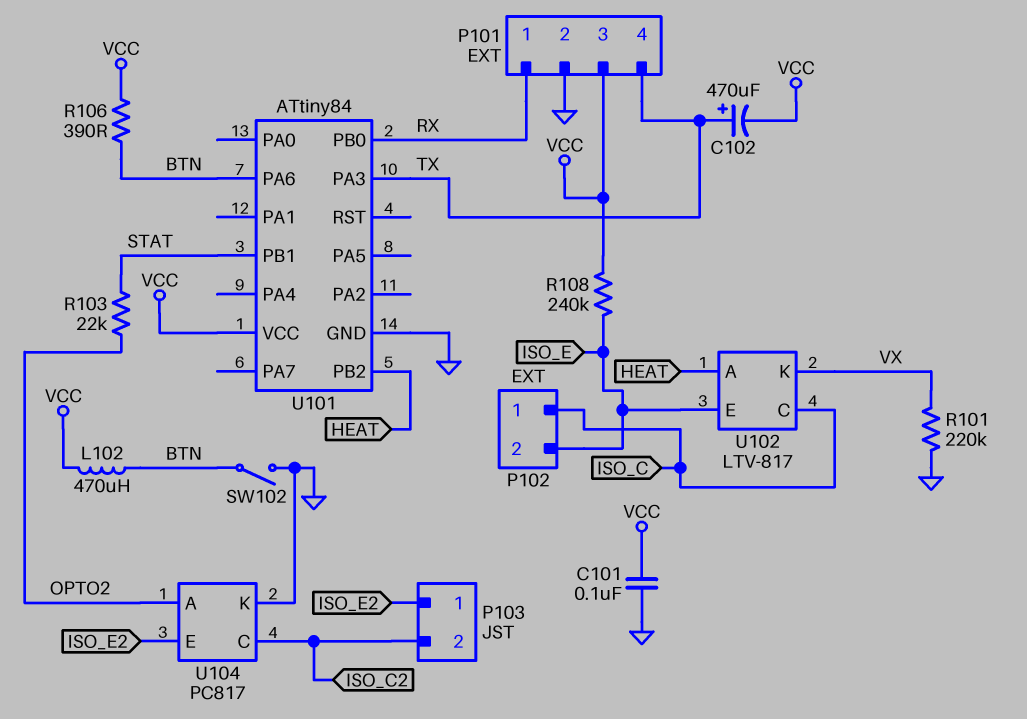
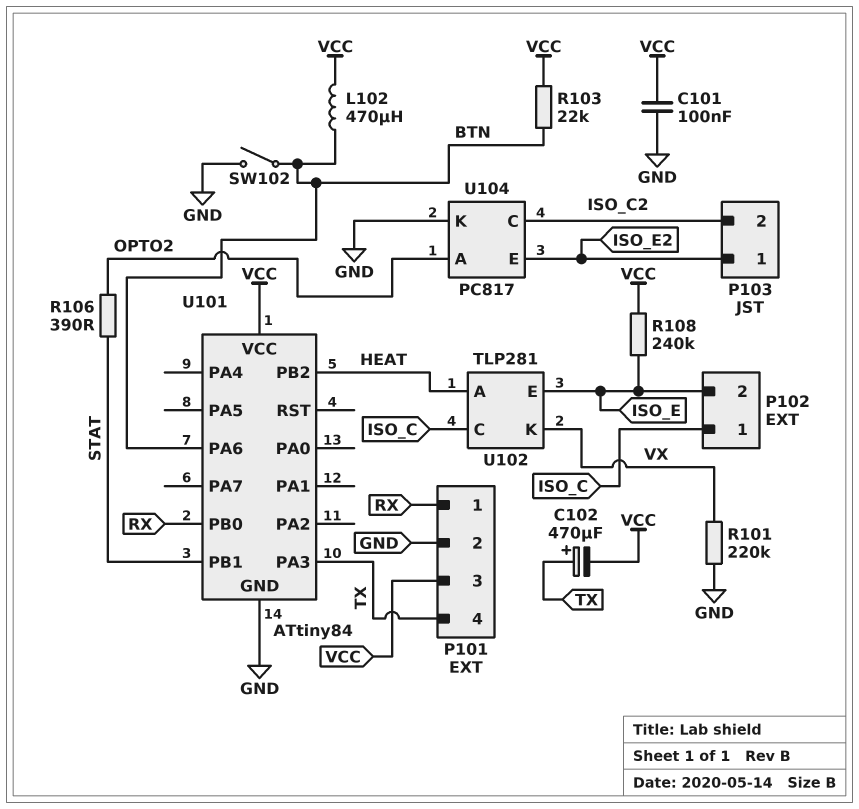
R103: 22k (OPTO2, STAT) -> 22k (BTN, VCC)
R106: 390 (BTN, VCC) -> 390 (OPTO2, STAT)
U102: LTV-817 -> TLP281

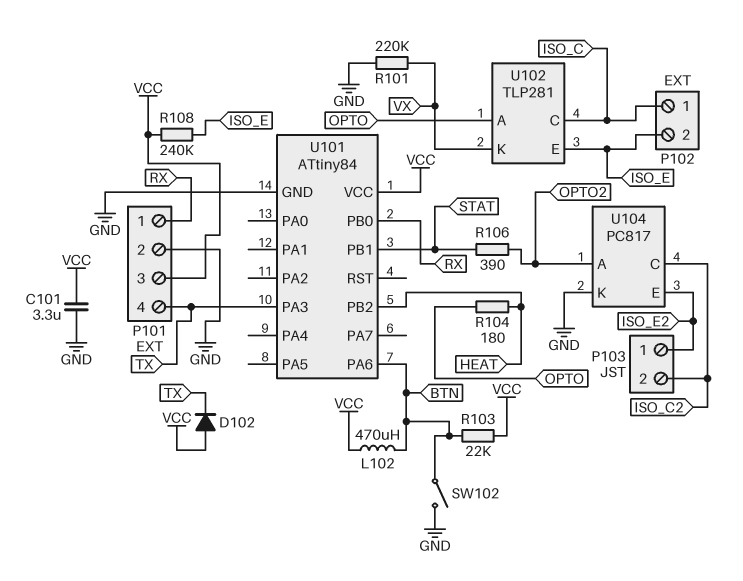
C101: 100nF (GND, VCC) -> 3.3uF (GND, VCC)
C102: 470uF (plus TX, minus VCC) -> none
D102: none -> diode (A VCC, K TX)
R104: none -> 180 (HEAT, OPTO)
U102 pin A: HEAT -> OPTO

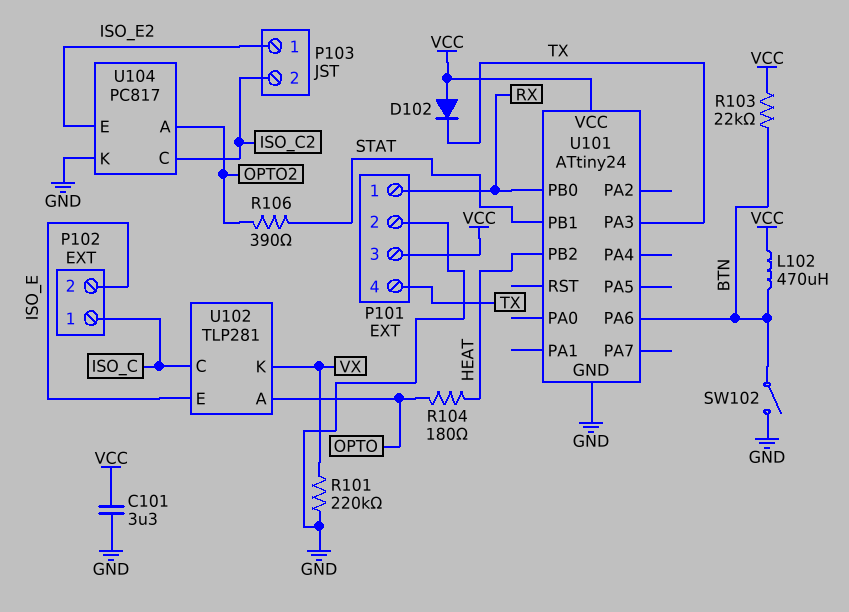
R108: 240k (ISO_E, VCC) -> none
U101: ATtiny84 -> ATtiny24

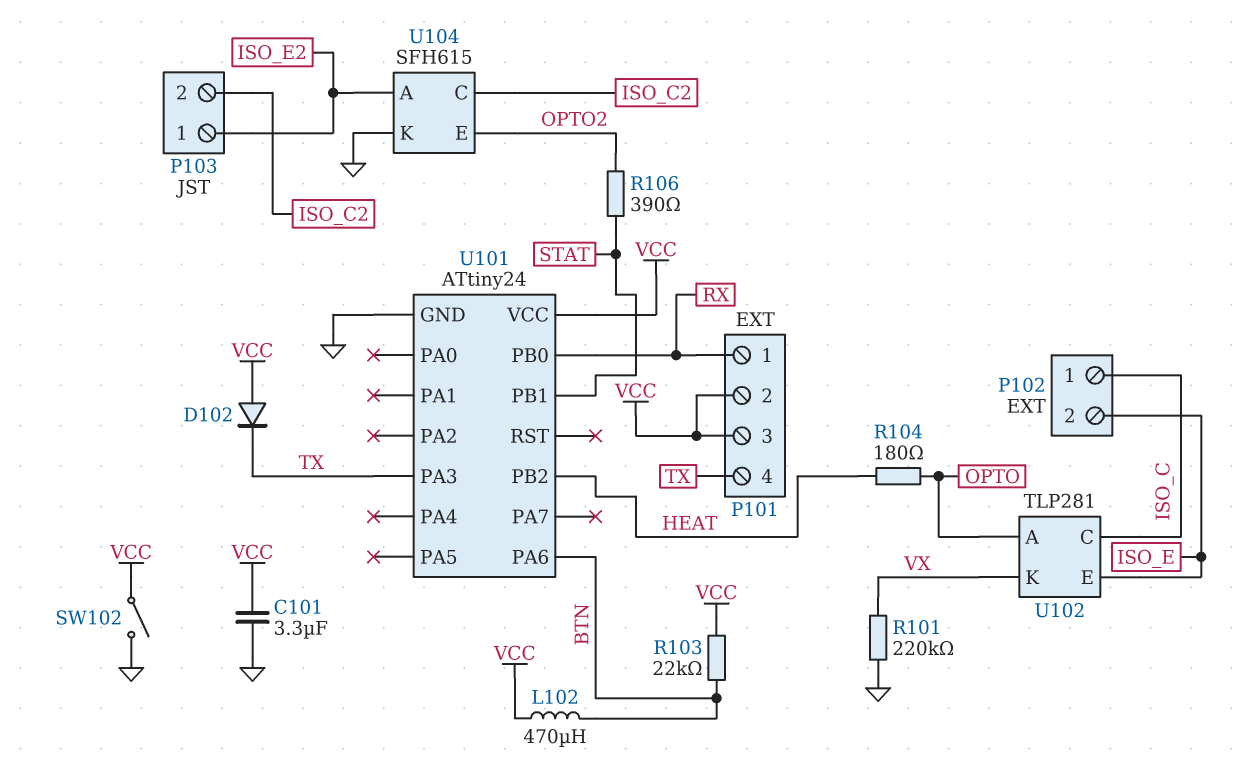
P101 pin 2: GND -> VCC
SW102: switch (BTN, GND) -> switch (GND, VCC)
U104: PC817 -> SFH615
U104 pin A: OPTO2 -> ISO_E2
U104 pin E: ISO_E2 -> OPTO2

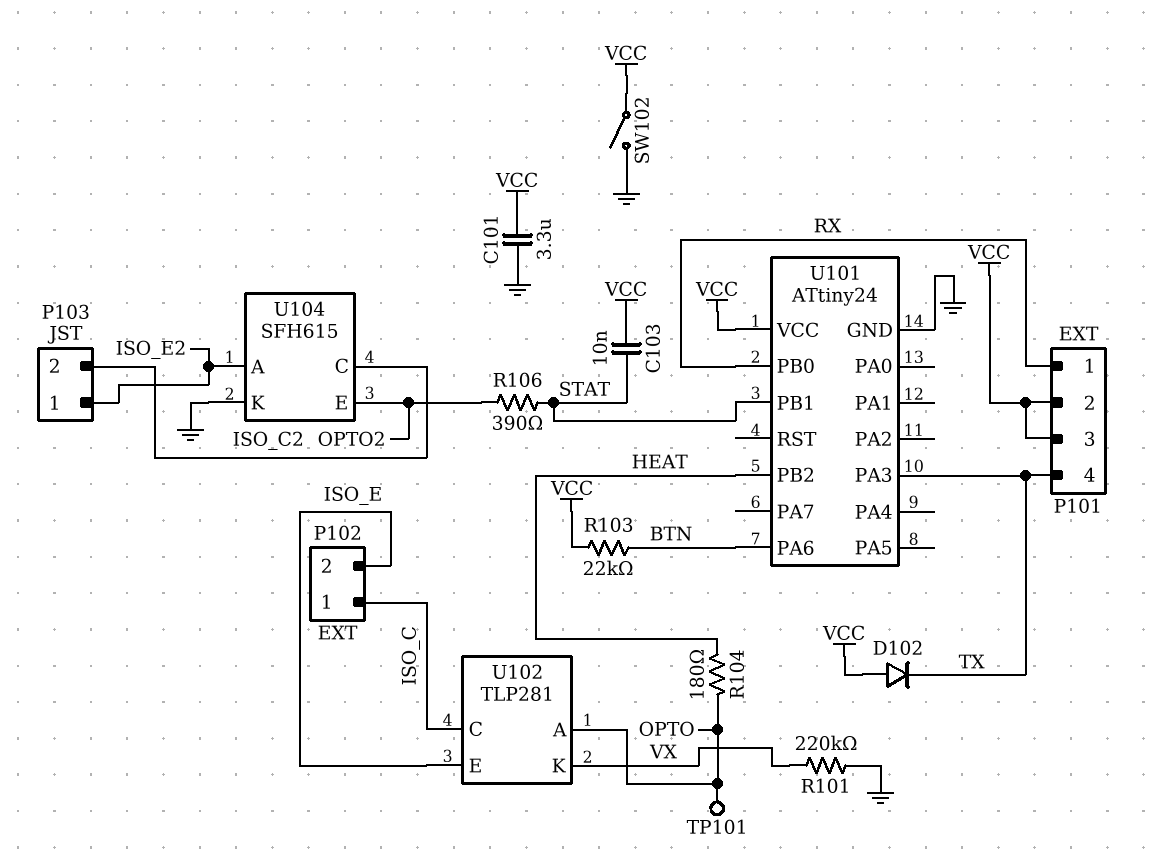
C103: none -> 10nF (STAT, VCC)
L102: 470uH (BTN, VCC) -> none
TP101: none -> test point (OPTO)

